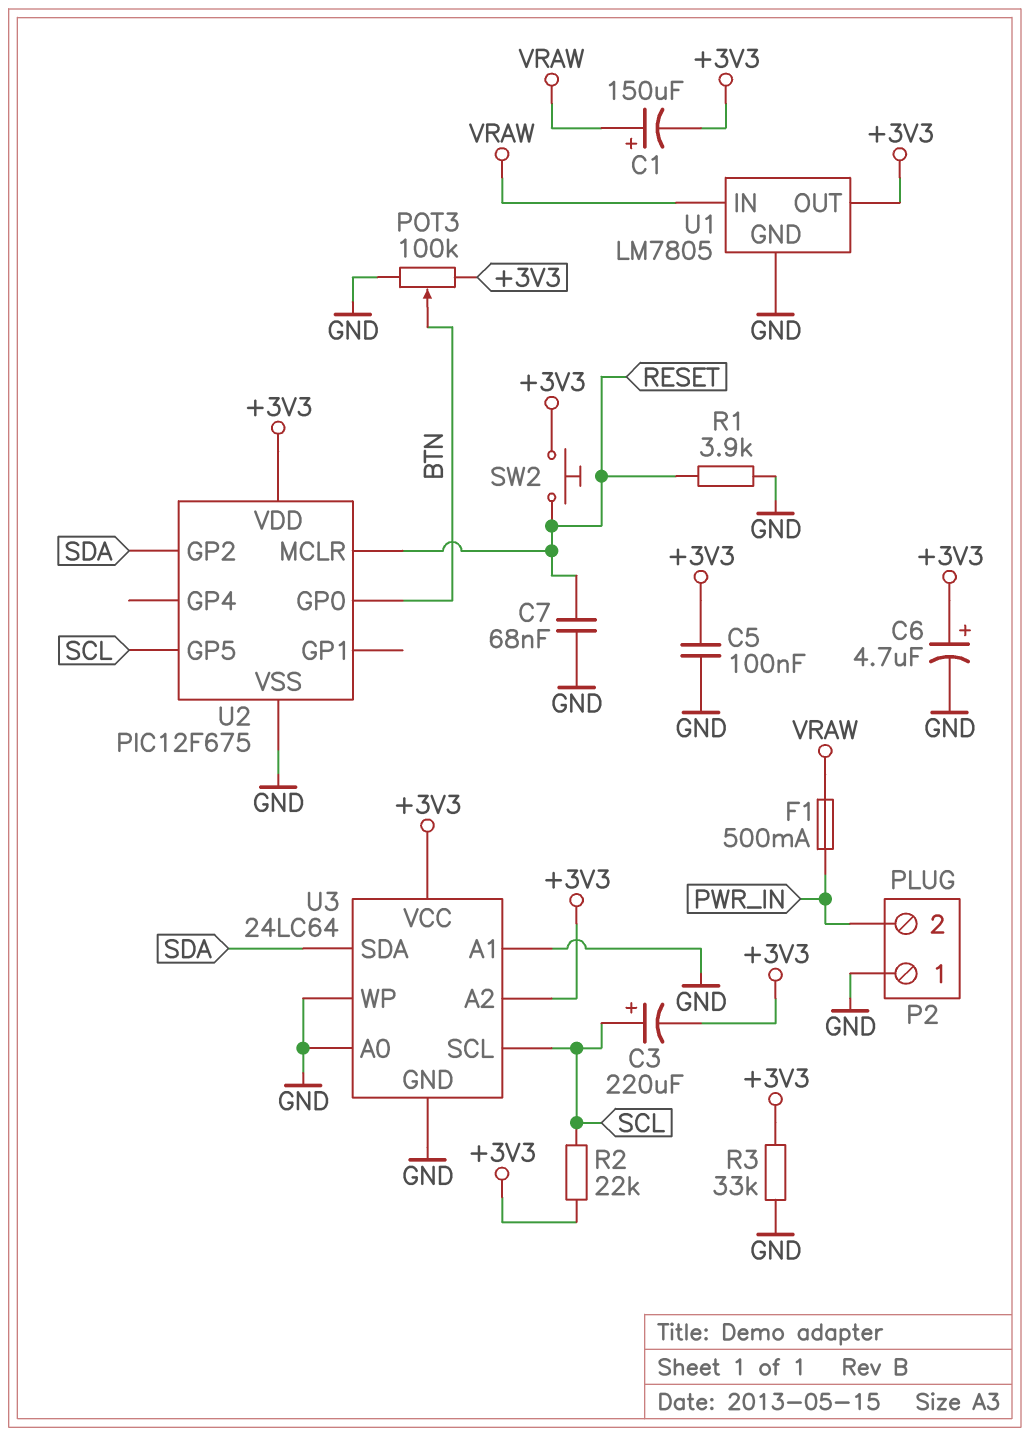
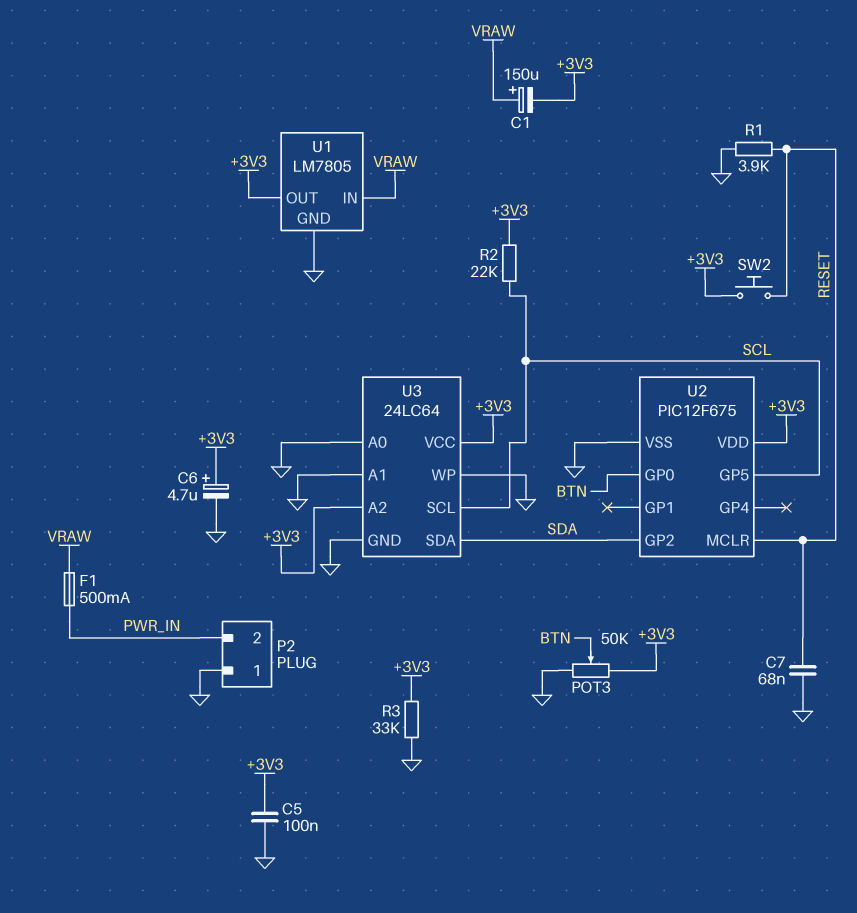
C3: 220uF (plus SCL, minus +3V3) -> none
POT3: 100k (+3V3, GND, wiper BTN) -> 50k (+3V3, GND, wiper BTN)

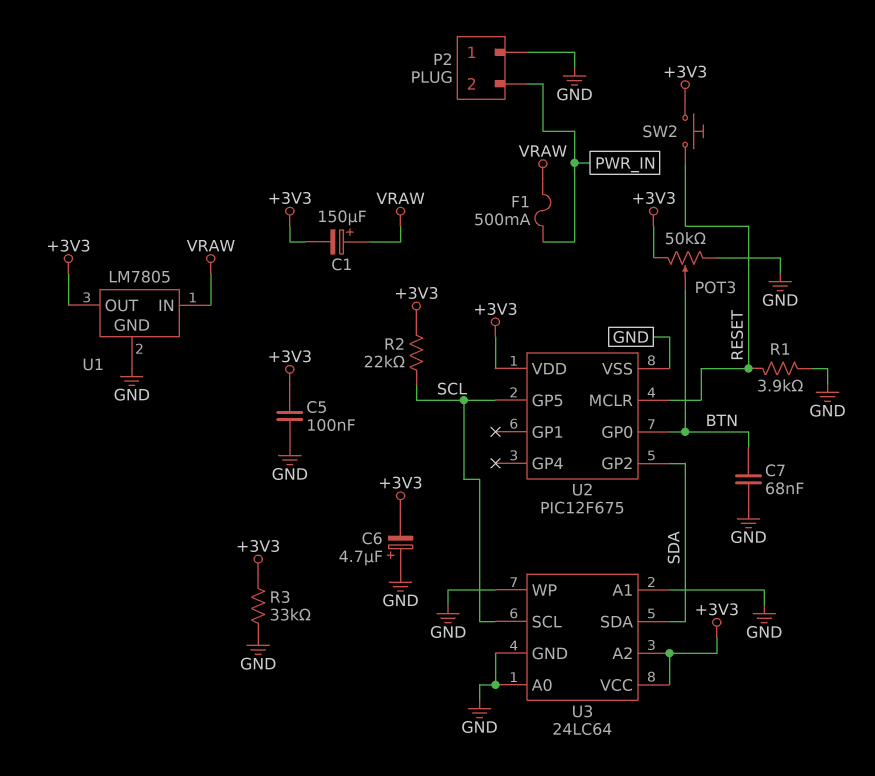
C6: 4.7uF (plus +3V3, minus GND) -> 4.7uF (plus GND, minus +3V3)
C7: 68nF (GND, RESET) -> 68nF (BTN, GND)

